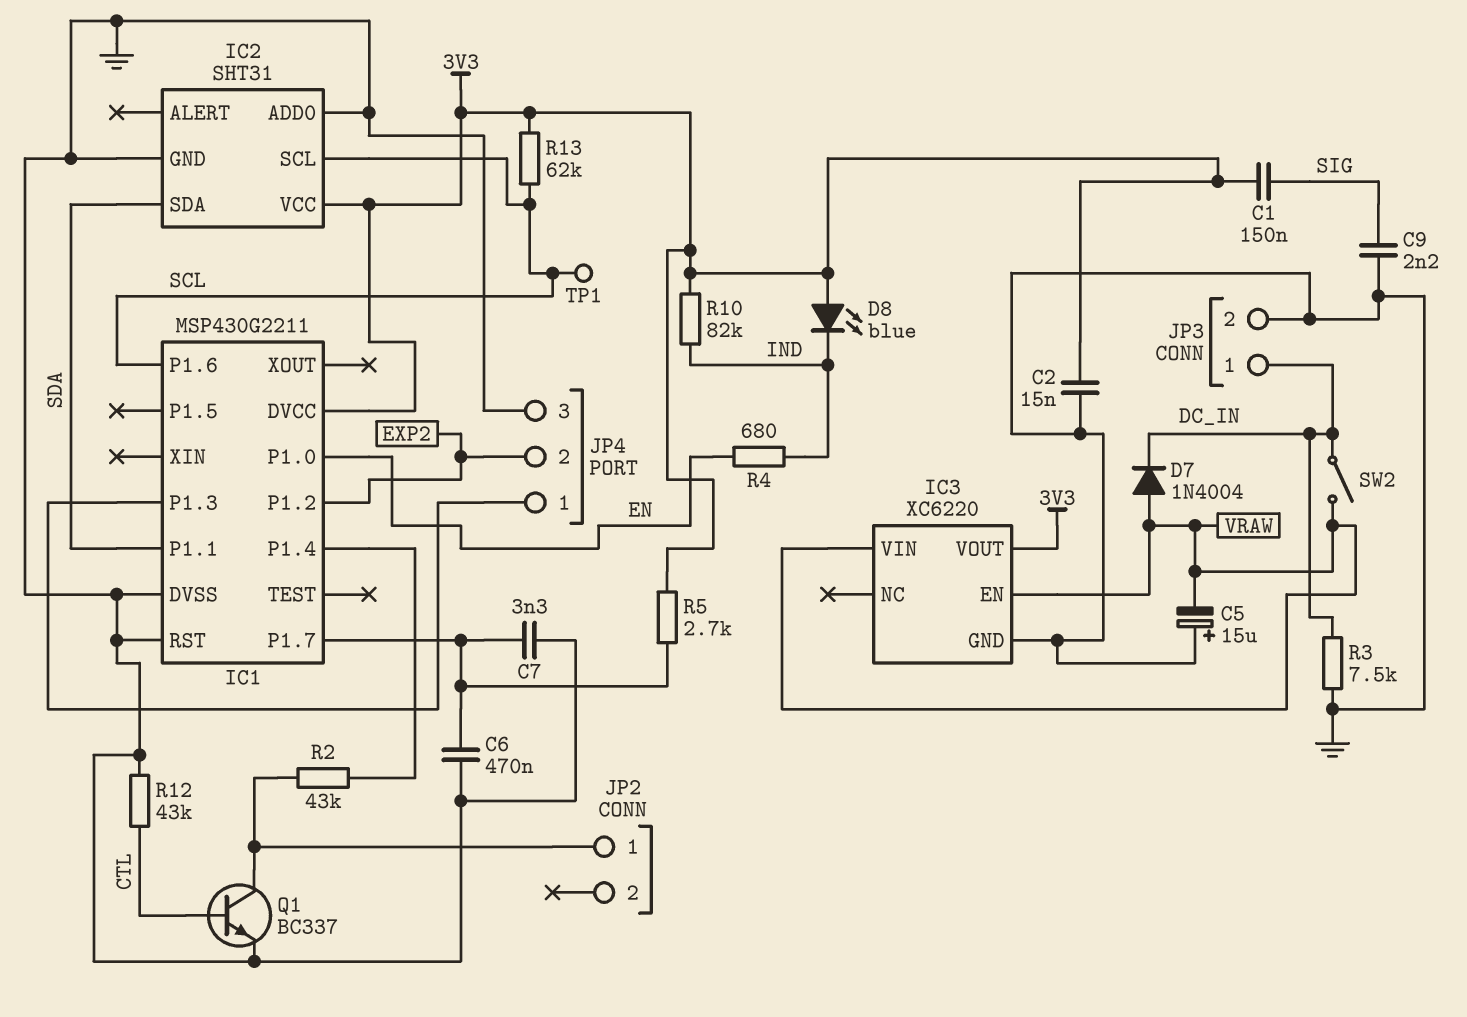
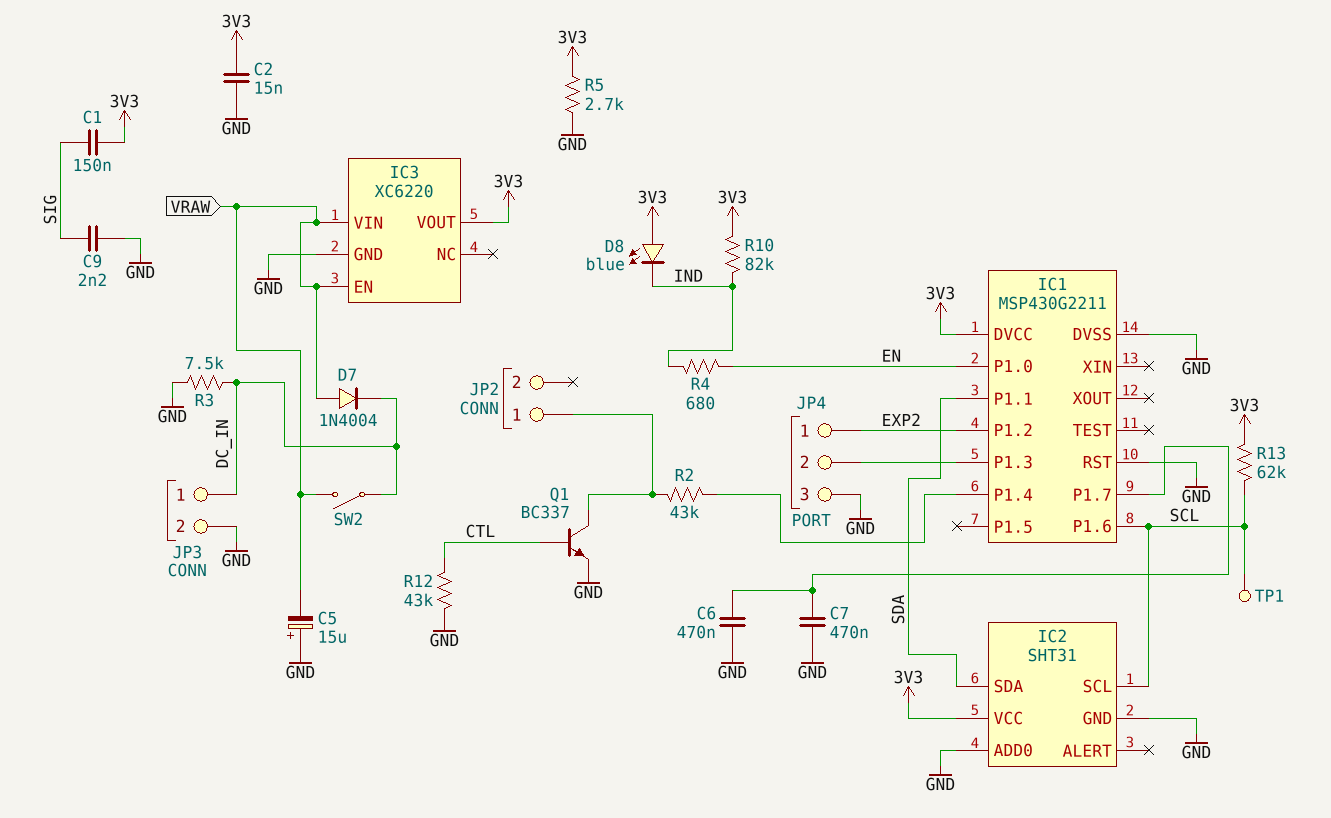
C7: 3.3nF (GND, IC1/P1.7) -> 470nF (GND, IC1/P1.7)
JP4 pin 1: IC1/P1.3 -> EXP2
JP4 pin 2: EXP2 -> IC1/P1.3
R5: 2.7k (3V3, IC1/P1.7) -> 2.7k (3V3, GND)

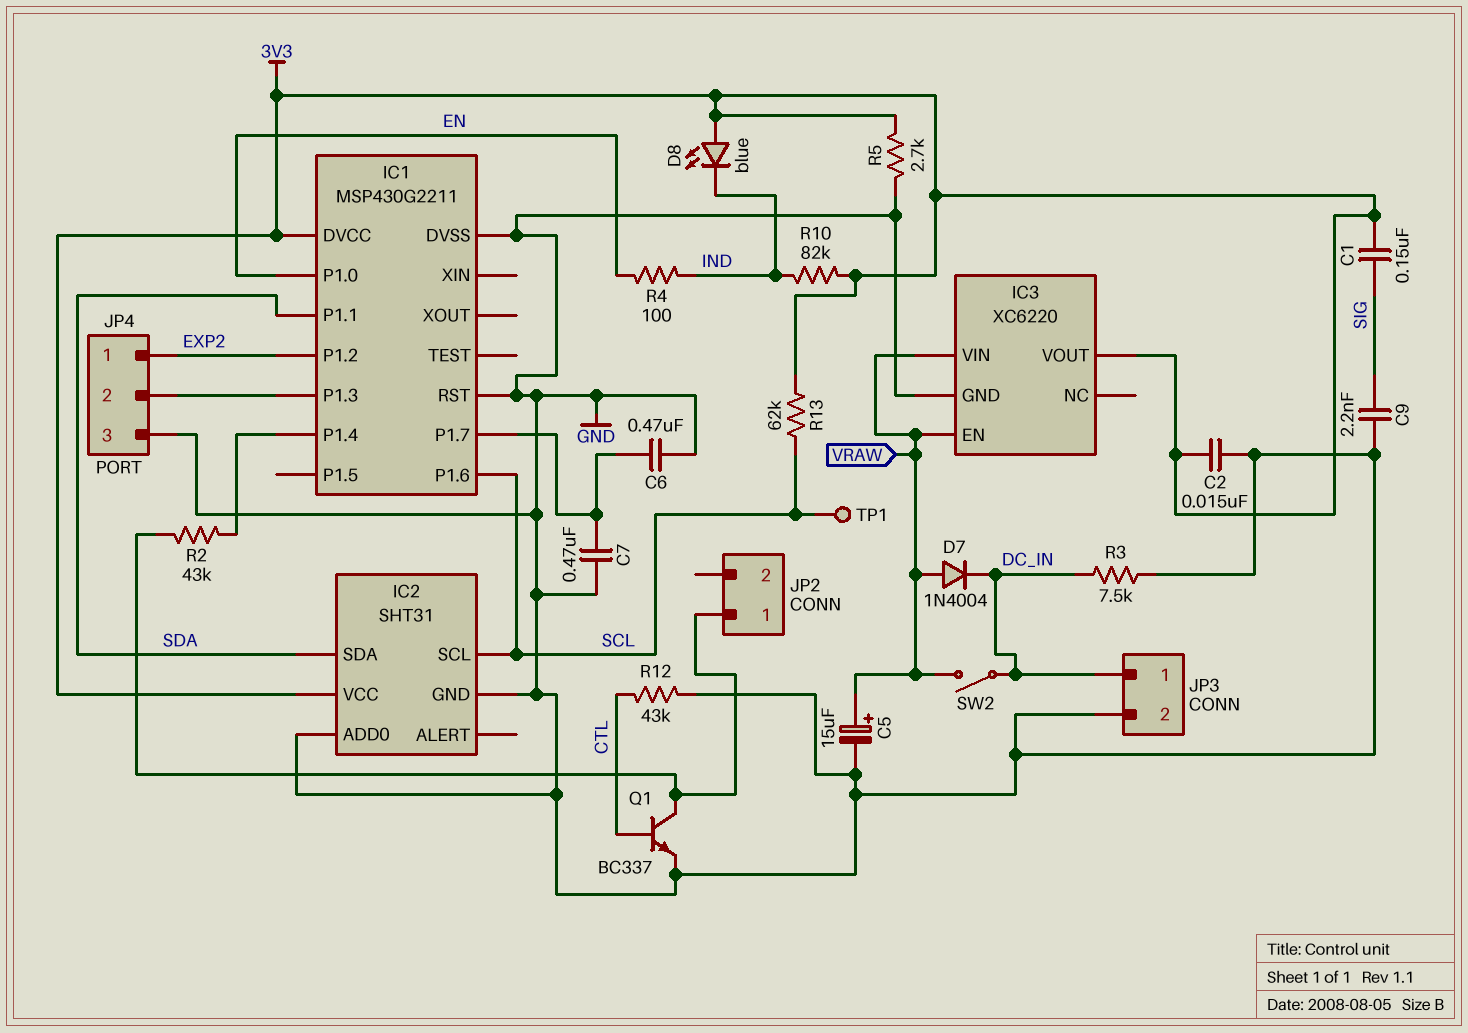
C5: 15uF (plus GND, minus VRAW) -> 15uF (plus VRAW, minus GND)
R4: 680 (EN, IND) -> 100 (EN, IND)

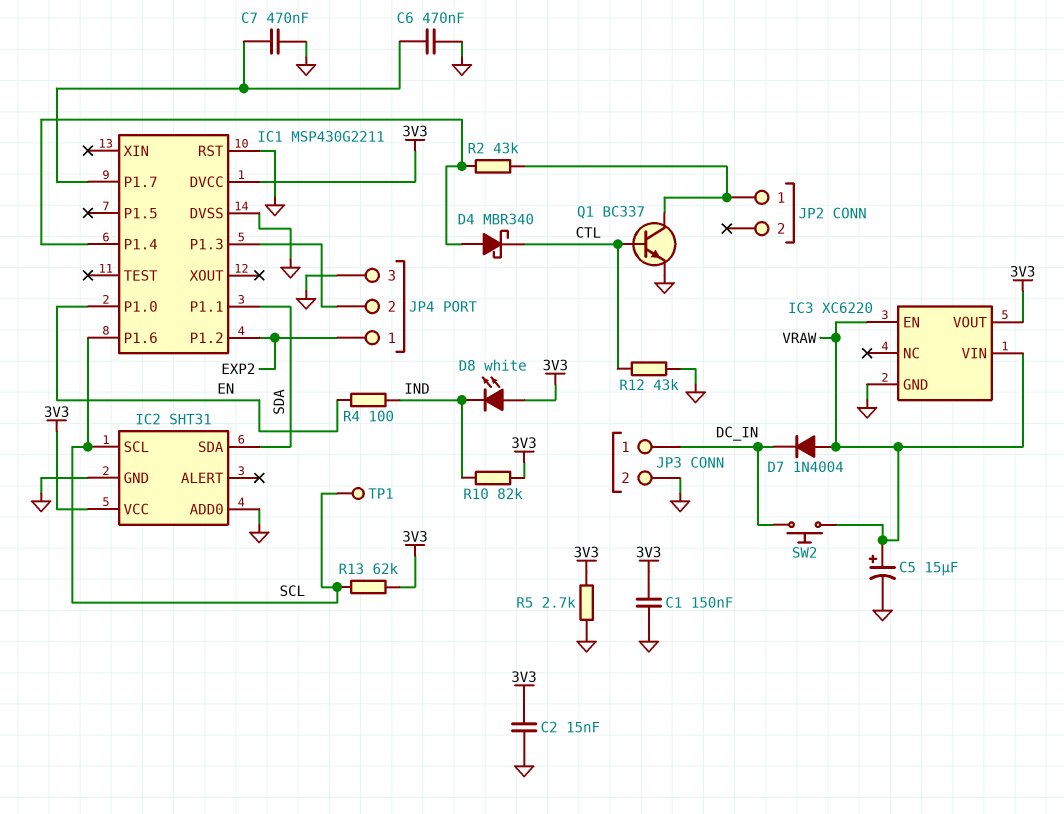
C1: 150nF (3V3, SIG) -> 150nF (3V3, GND)
C9: 2.2nF (GND, SIG) -> none
D4: none -> schottky MBR340 (A IC1/P1.4, K CTL)
D8: LED blue (A 3V3, K IND) -> LED white (A 3V3, K IND)
R3: 7.5k (DC_IN, GND) -> none
SW2: switch (DC_IN, VRAW) -> button (DC_IN, VRAW)

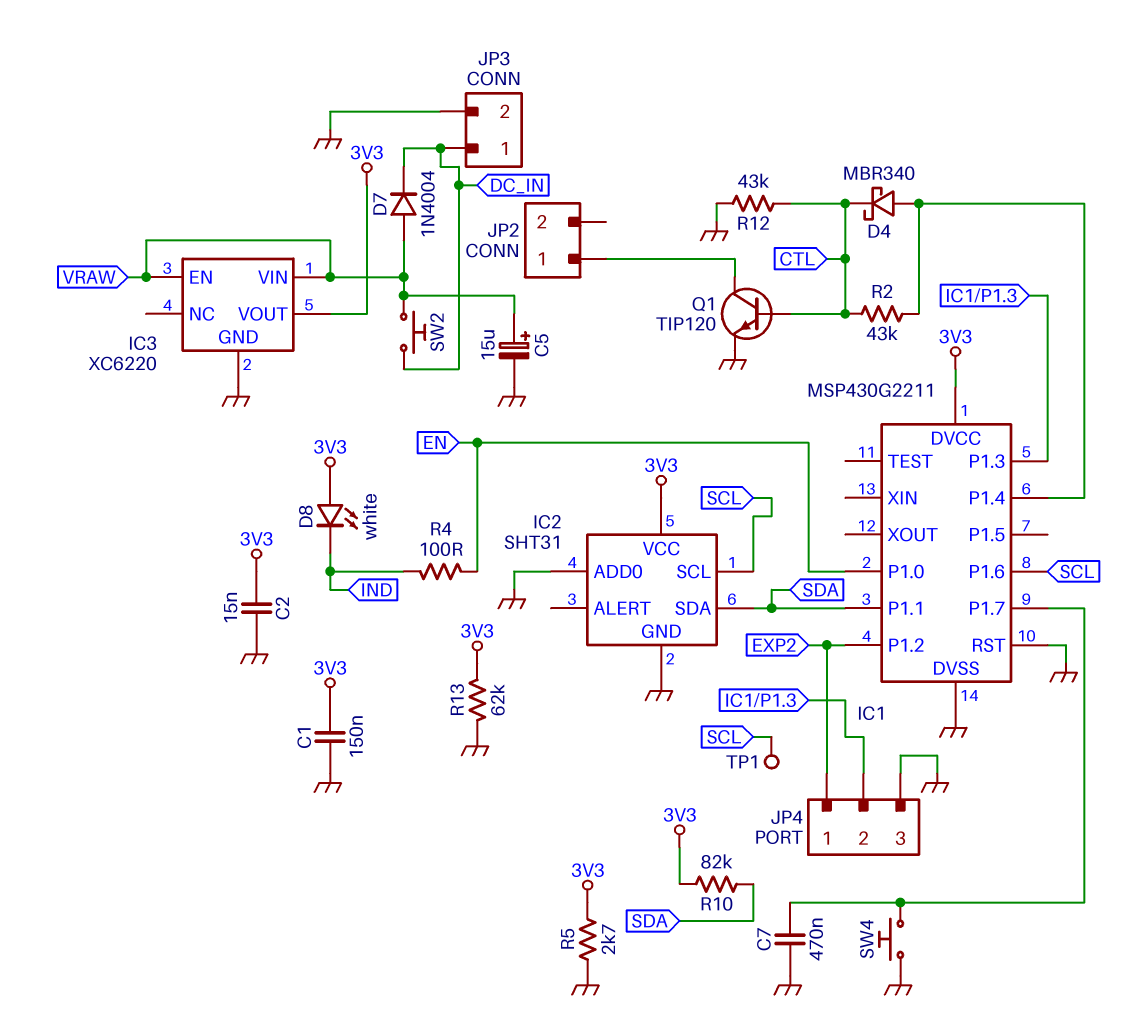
C6: 470nF (GND, IC1/P1.7) -> none
Q1: NPN BC337 (B CTL, C JP2/1, E GND) -> NPN TIP120 (B CTL, C JP2/1, E GND)
R2: 43k (IC1/P1.4, JP2/1) -> 43k (CTL, IC1/P1.4)
R10: 82k (3V3, IND) -> 82k (3V3, SDA)
R13: 62k (3V3, SCL) -> 62k (3V3, GND)
SW4: none -> button (GND, IC1/P1.7)

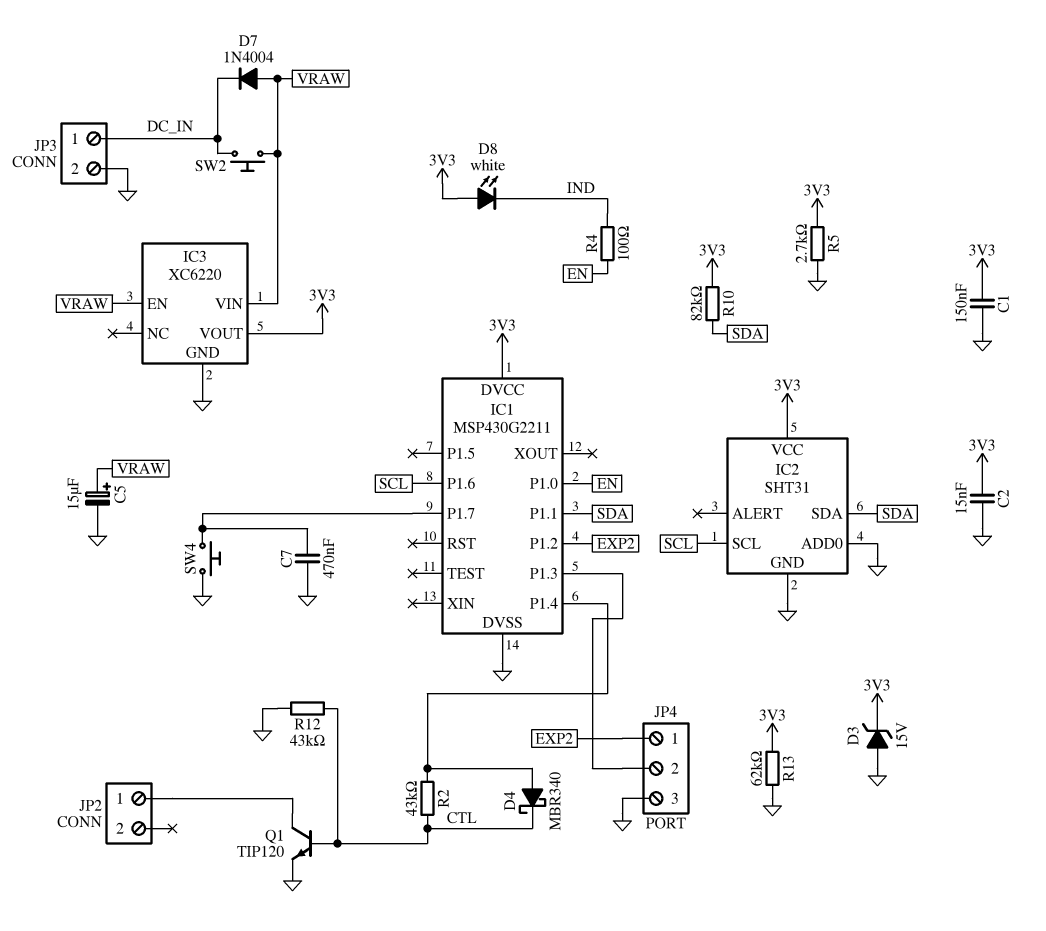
D3: none -> zener 15V (A GND, K 3V3)
IC1 pin RST: GND -> none
TP1: test point (SCL) -> none

